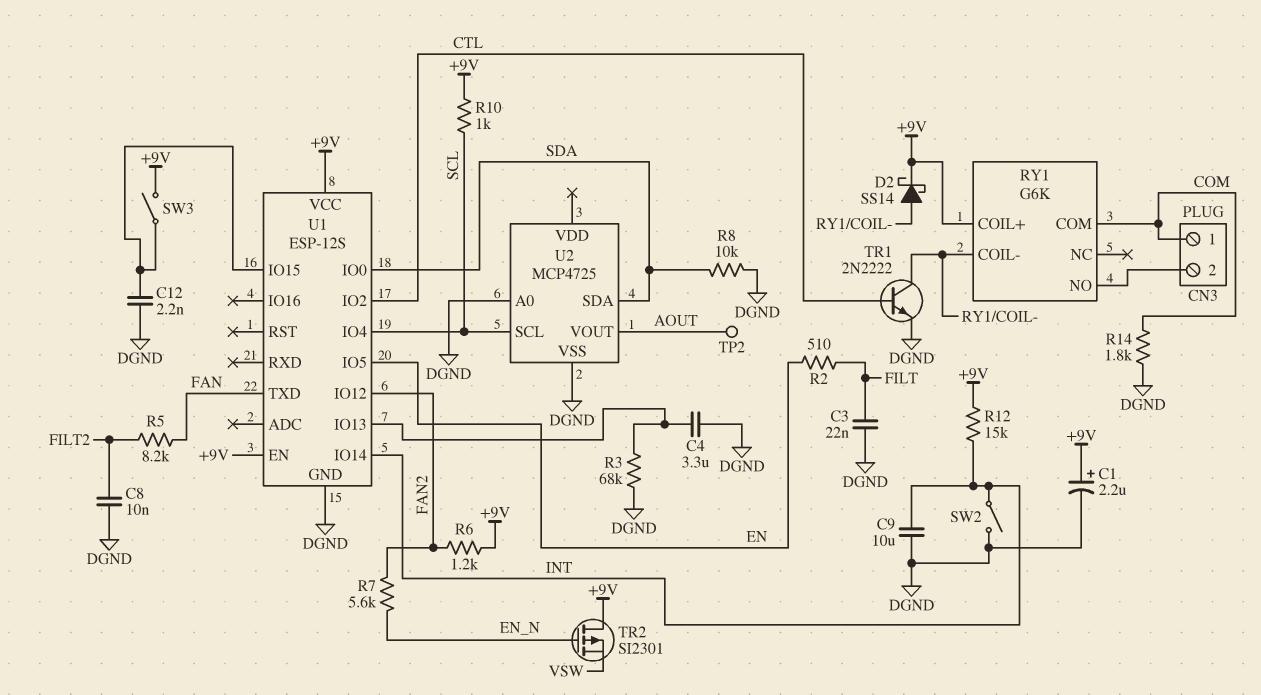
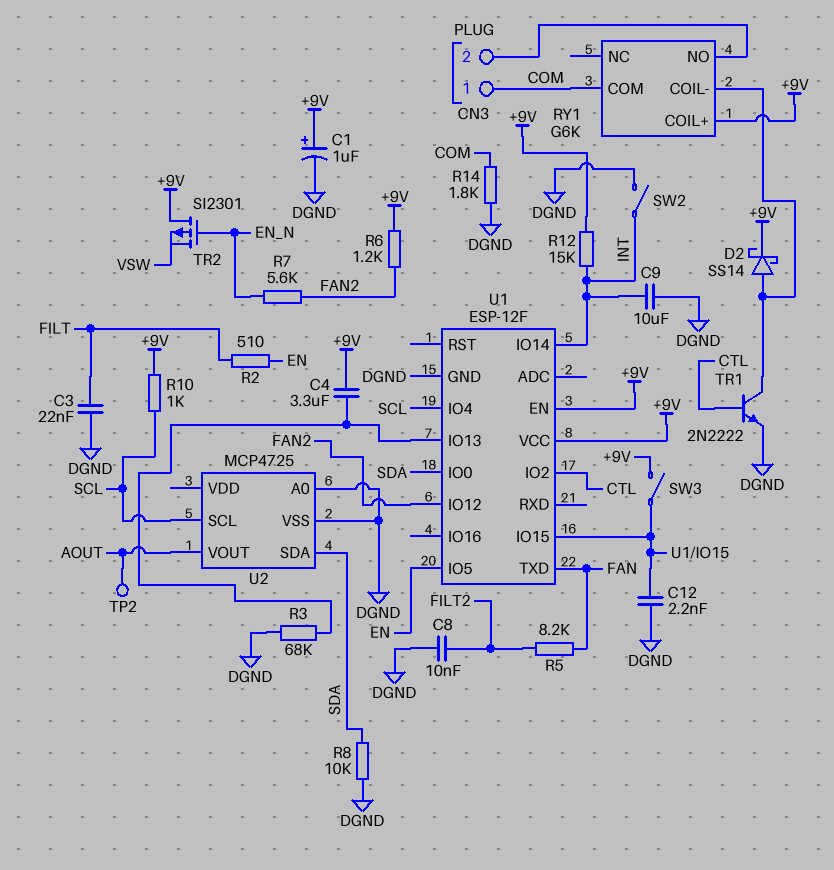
C1: 2.2uF (plus +9V, minus DGND) -> 1uF (plus +9V, minus DGND)
C4: 3.3uF (DGND, U1/IO13) -> 3.3uF (+9V, U1/IO13)
U1: ESP-12S -> ESP-12F

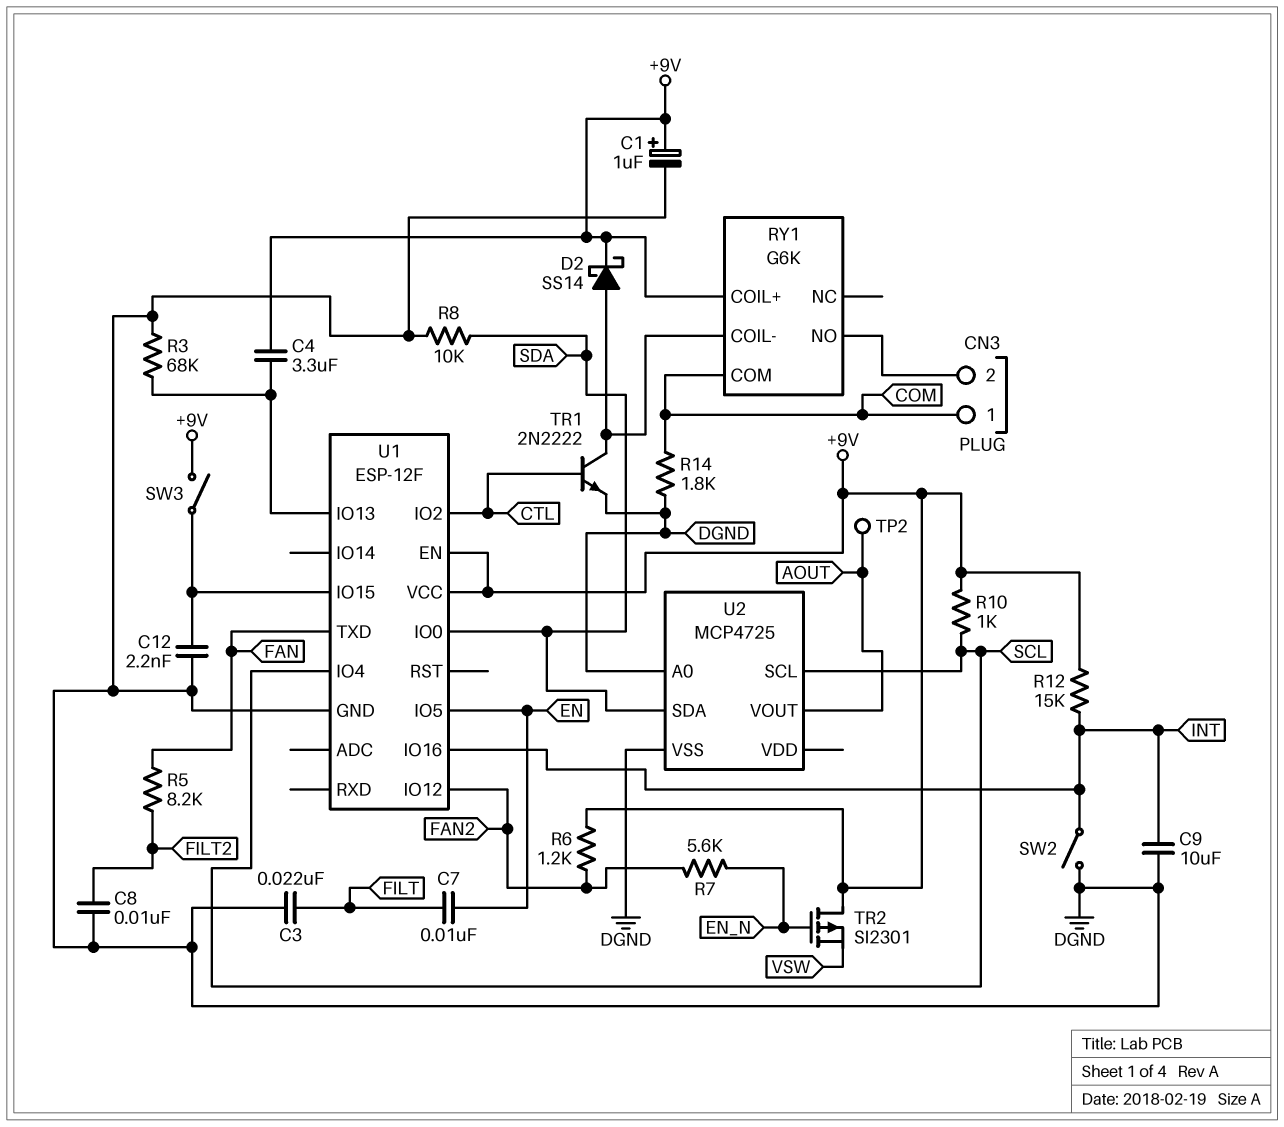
C7: none -> 10nF (EN, FILT)
R2: 510 (EN, FILT) -> none
U1 pin IO14: INT -> none
U1 pin IO16: none -> INT

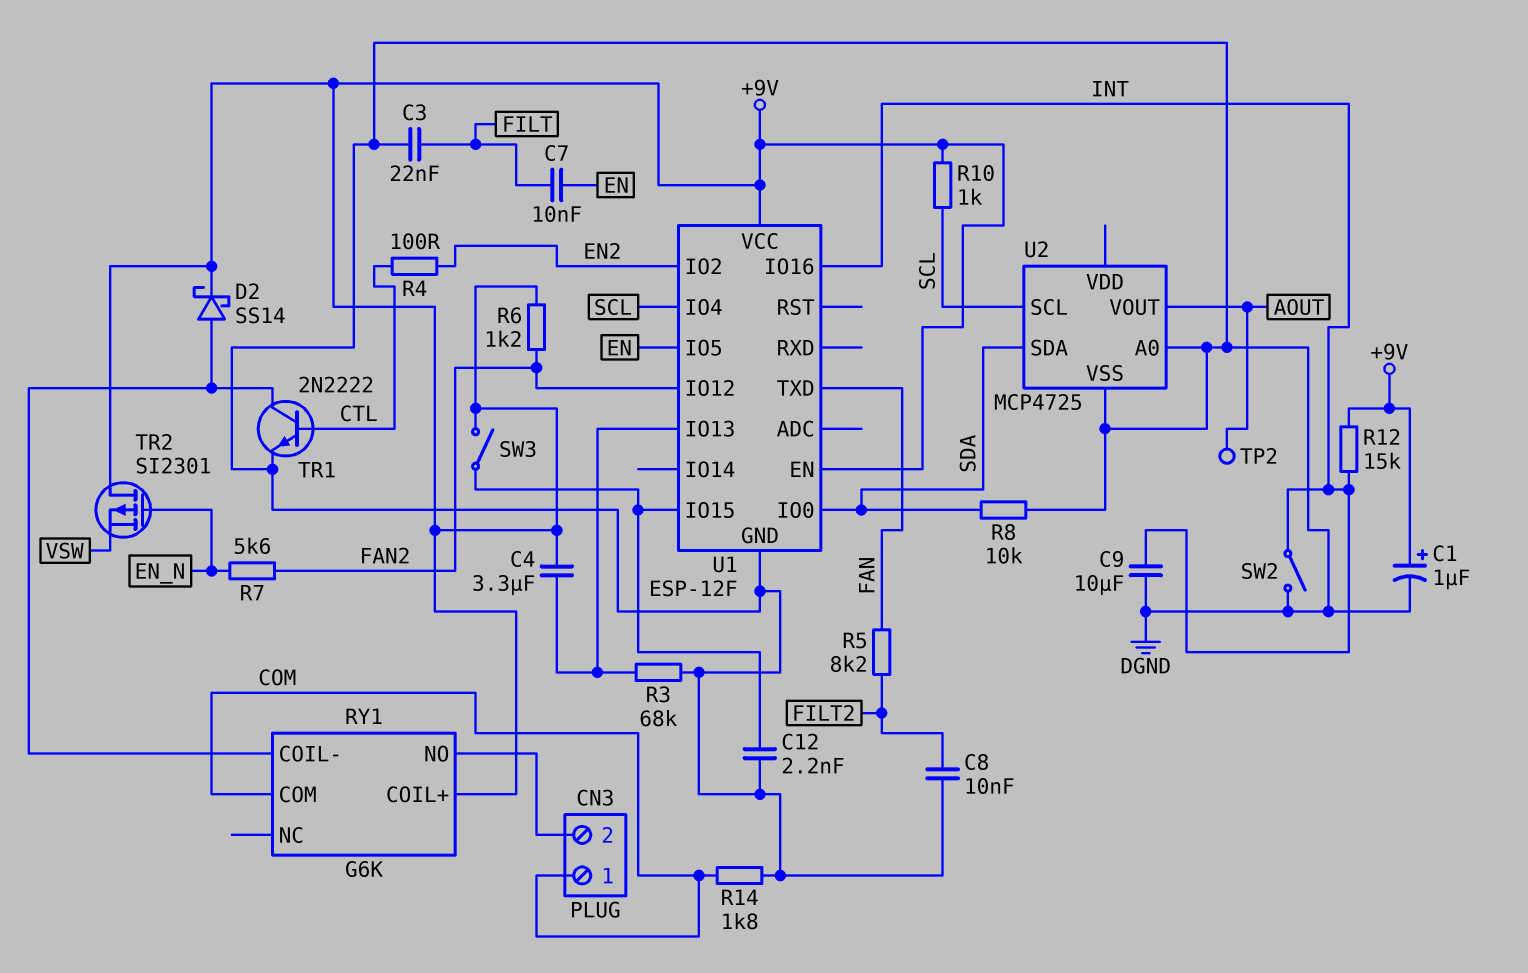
R4: none -> 100 (CTL, EN2)
U1 pin IO2: CTL -> EN2

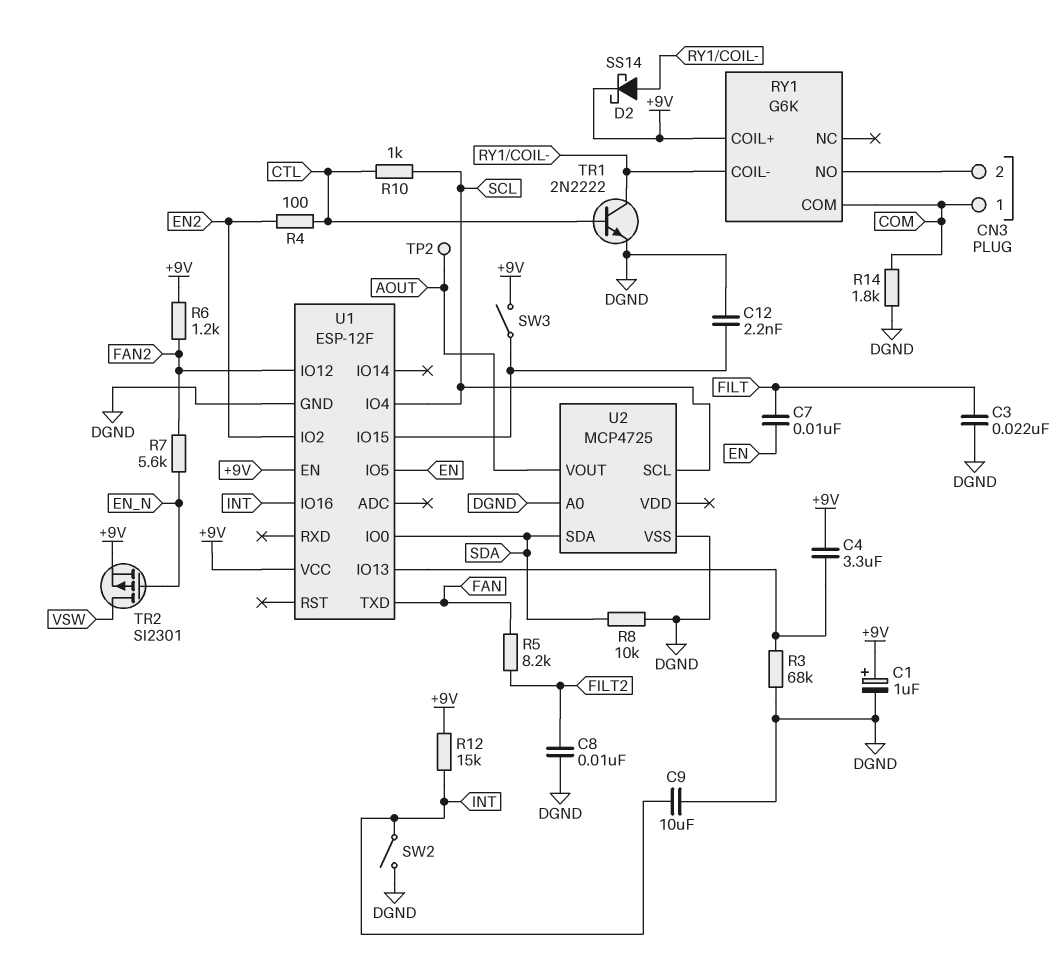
R10: 1k (+9V, SCL) -> 1k (CTL, SCL)
TR2: PMOS SI2301 (G EN_N, D +9V, S VSW) -> PMOS SI2301 (G EN_N, D VSW, S +9V)

